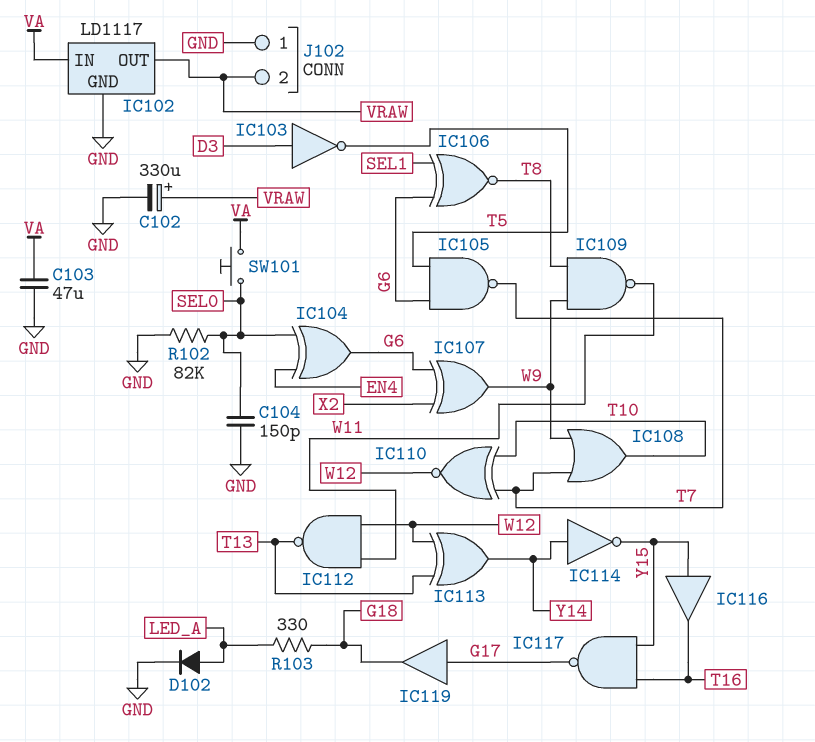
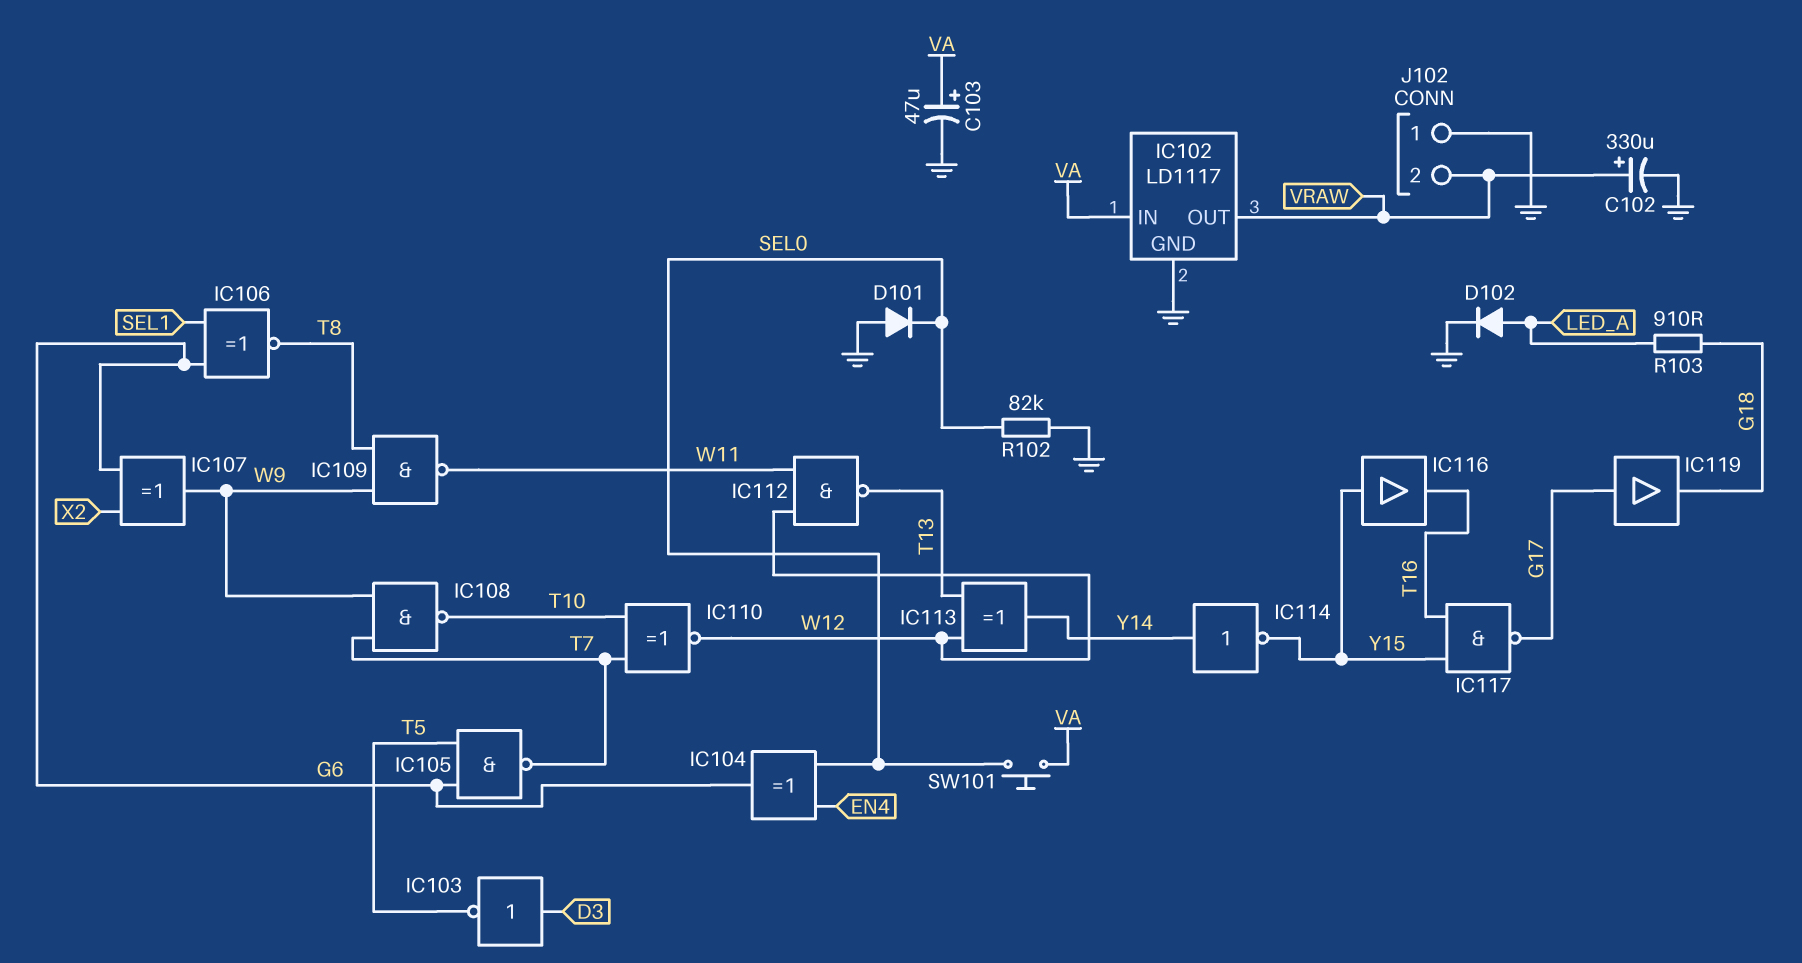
C103: 47uF (GND, VA) -> 47uF (plus VA, minus GND)
C104: 150pF (GND, SEL0) -> none
D101: none -> diode (A GND, K SEL0)
IC108: OR (in T7, in W9, out T10) -> NAND (in T7, in W9, out T10)
R103: 330 (G18, LED_A) -> 910 (G18, LED_A)

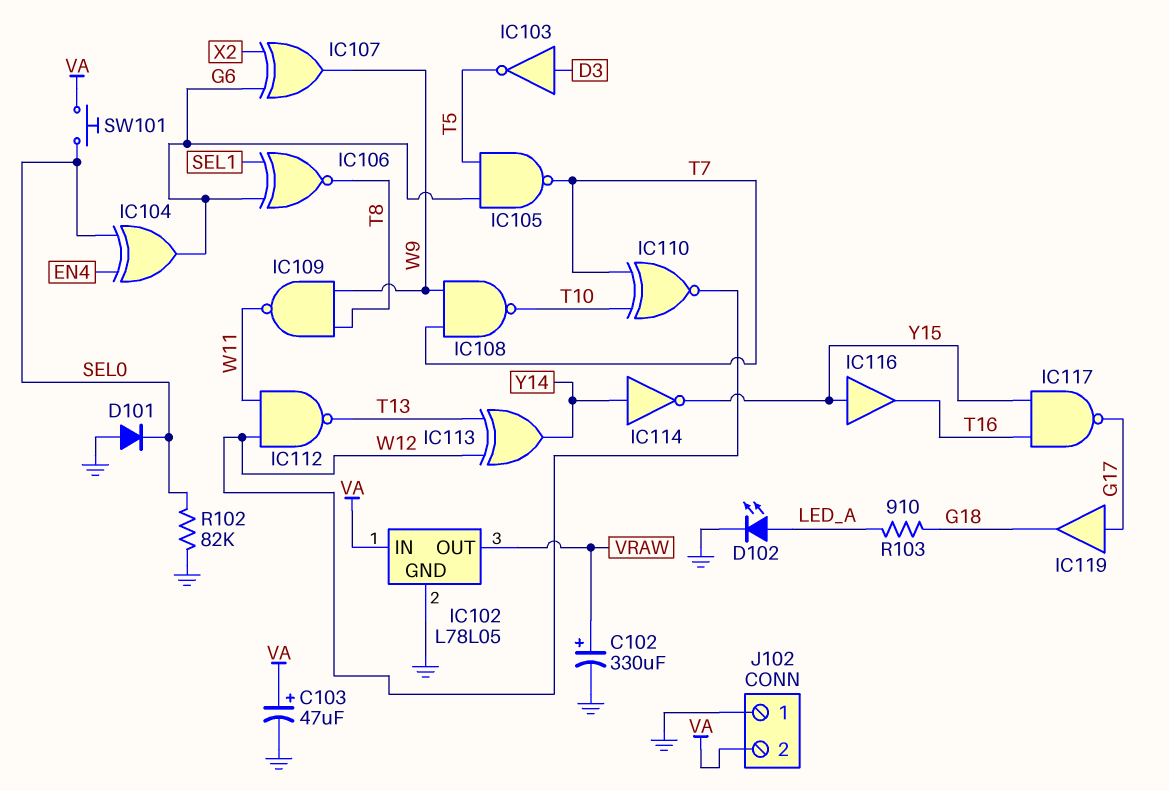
D102: diode (A LED_A, K GND) -> LED (A LED_A, K GND)
IC102: LD1117 -> L78L05
J102 pin 2: VRAW -> VA

